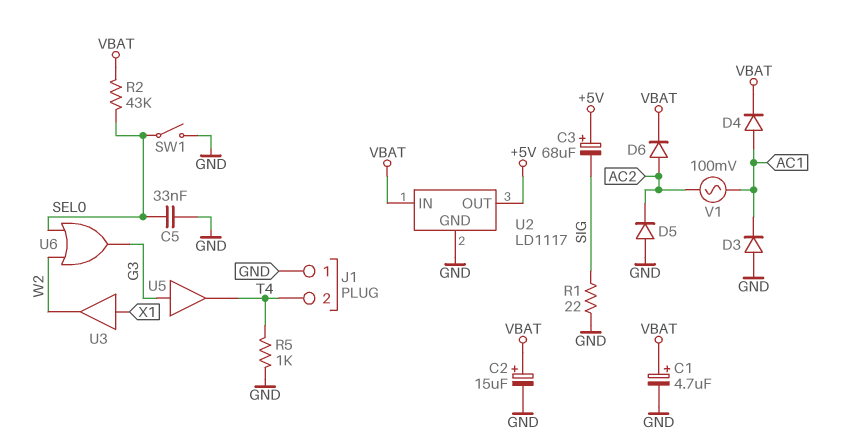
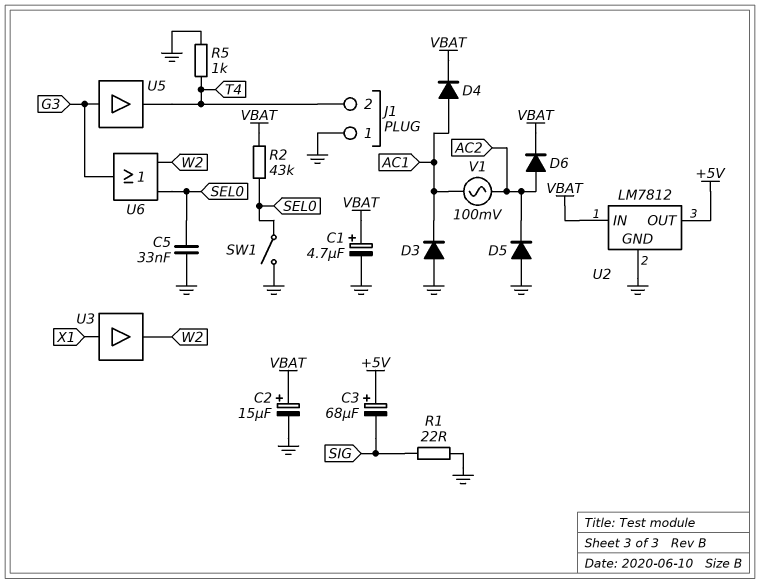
U2: LD1117 -> LM7812

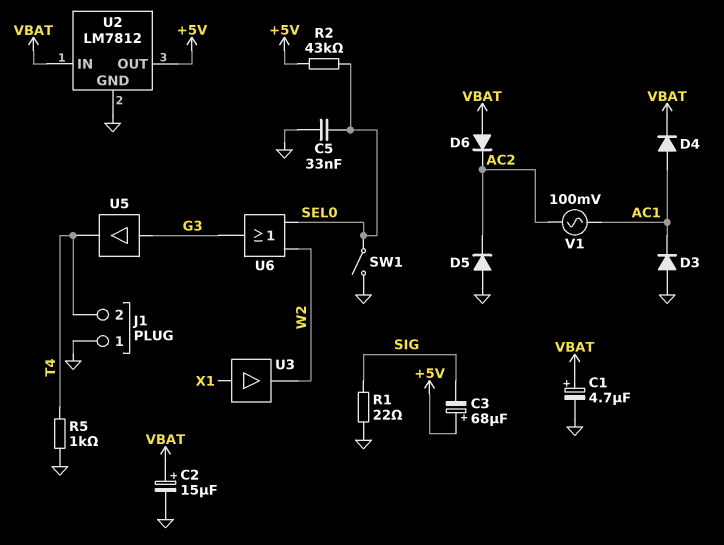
D6: diode (A AC2, K VBAT) -> diode (A VBAT, K AC2)
R2: 43k (SEL0, VBAT) -> 43k (+5V, SEL0)

